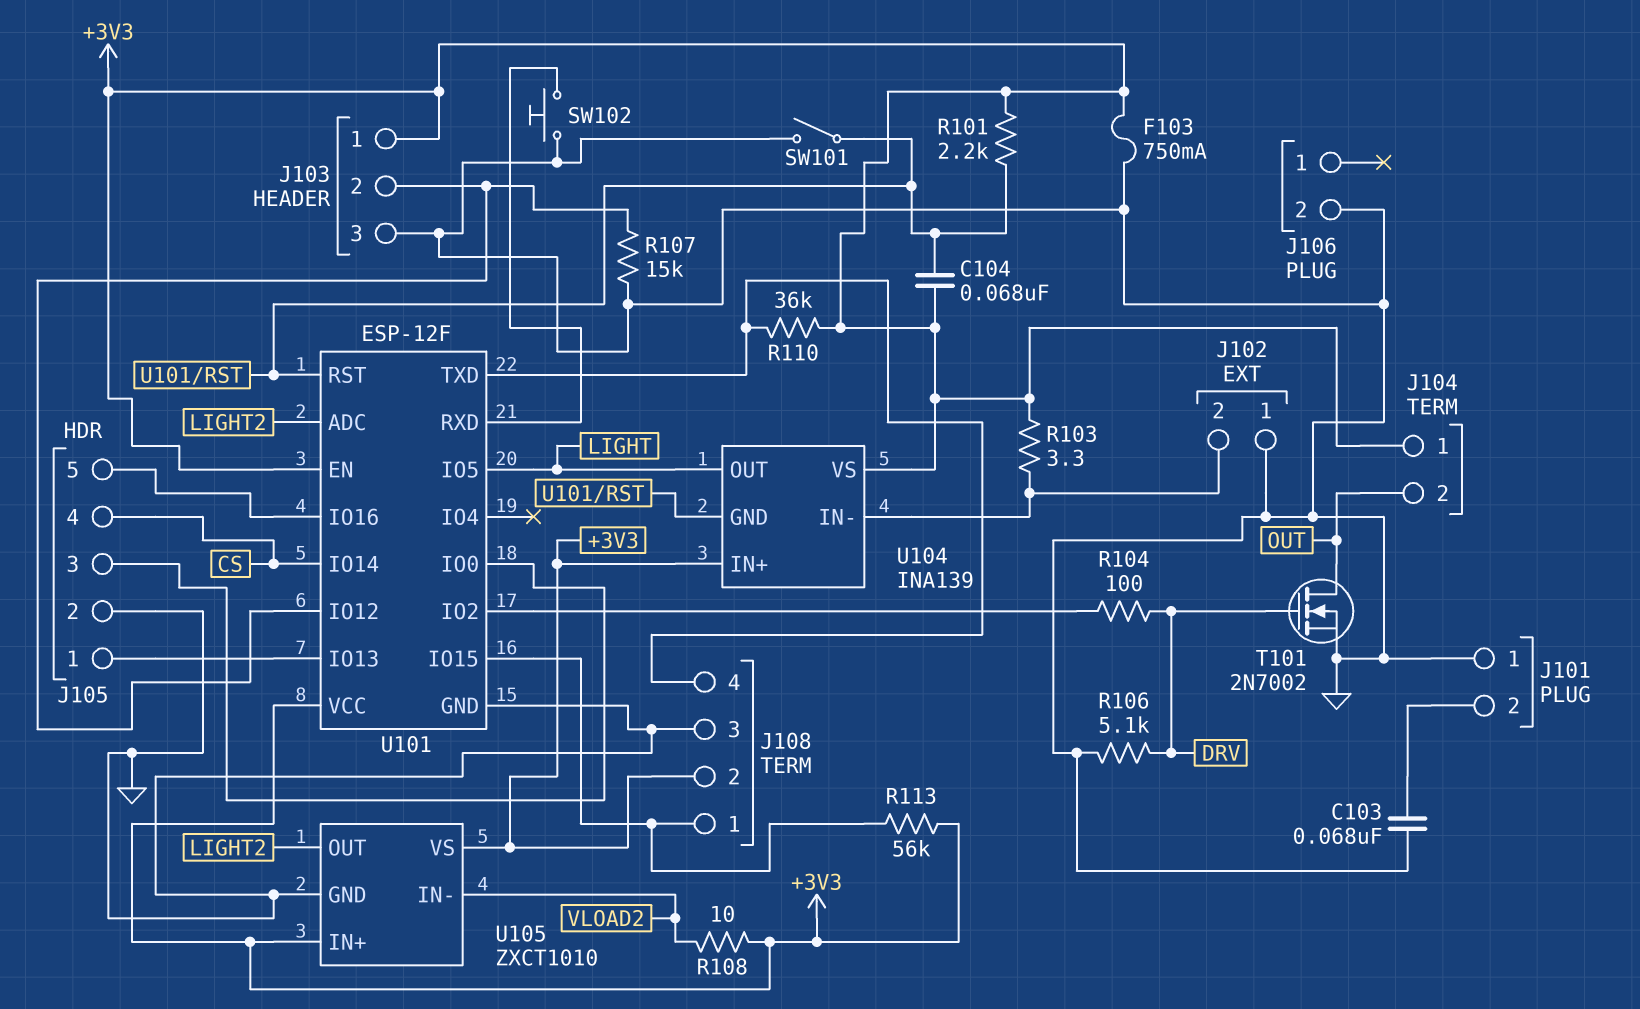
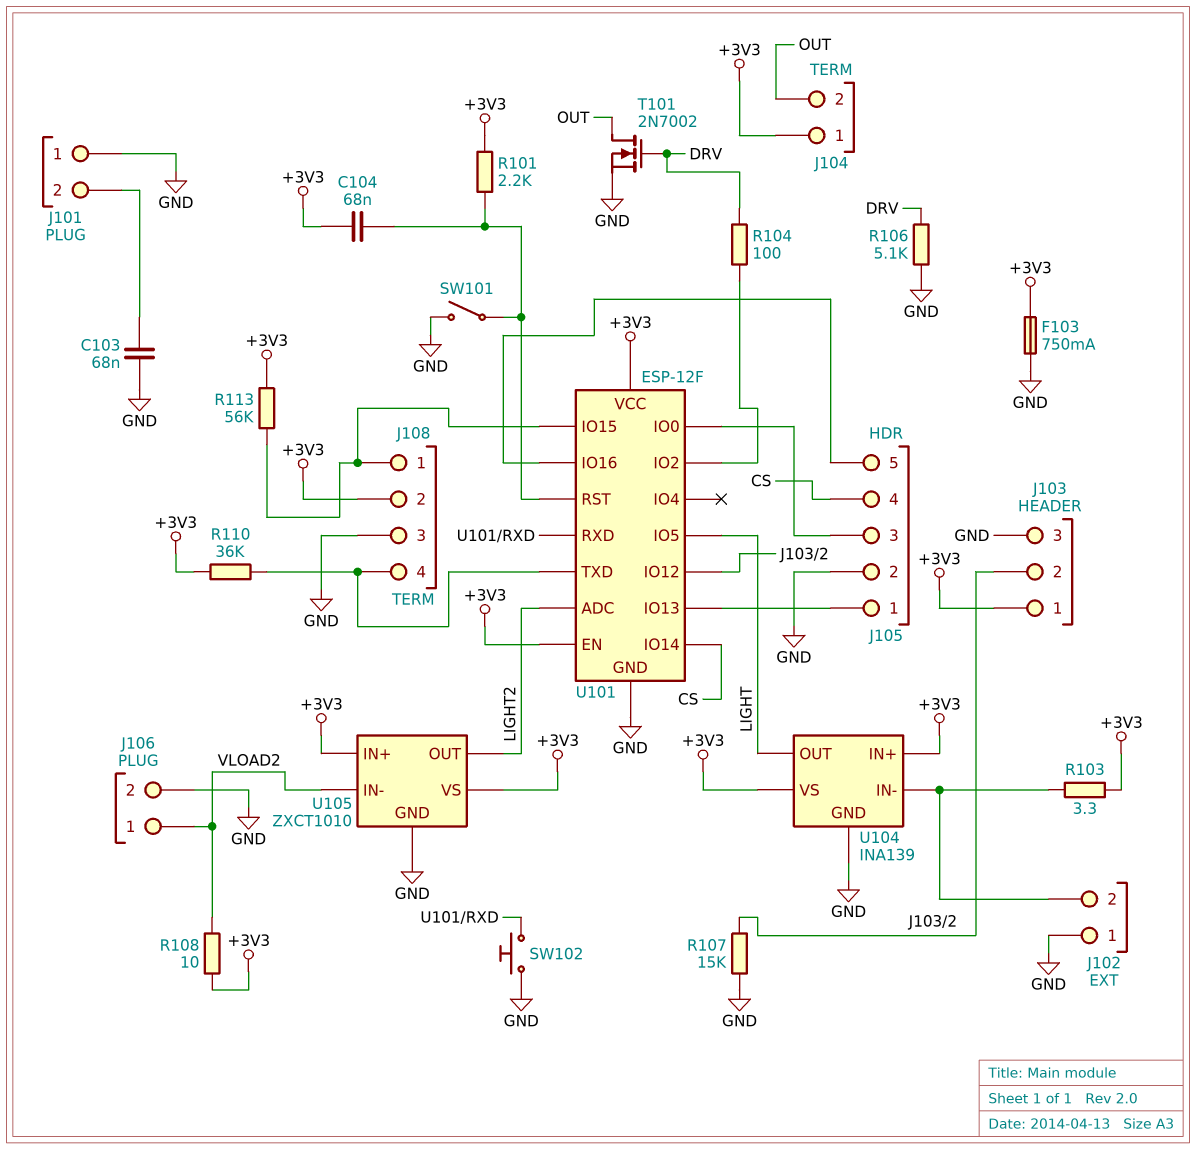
J106 pin 1: none -> VLOAD2
U104 pin GND: U101/RST -> GND

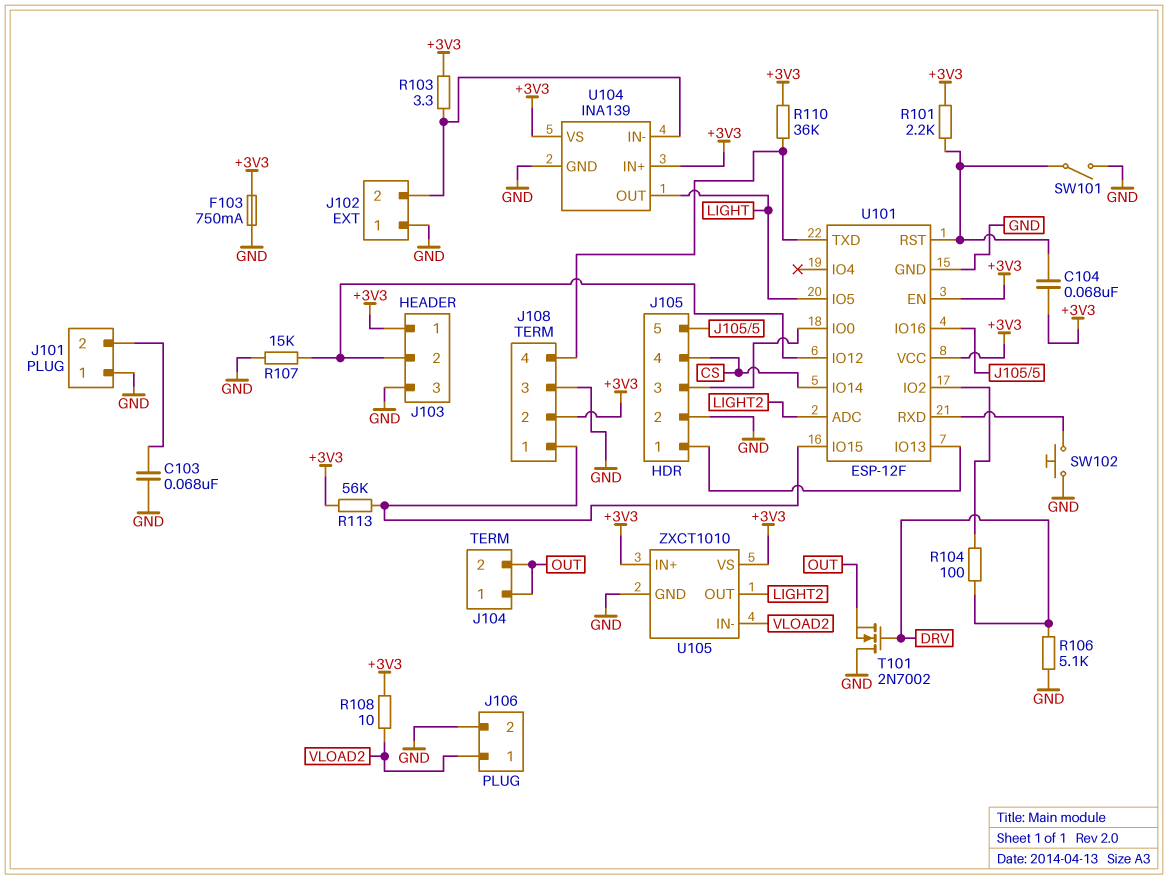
J104 pin 1: +3V3 -> OUT
T101: NMOS 2N7002 (G DRV, D OUT, S GND) -> NMOS 2N7002 (G DRV, D GND, S OUT)

